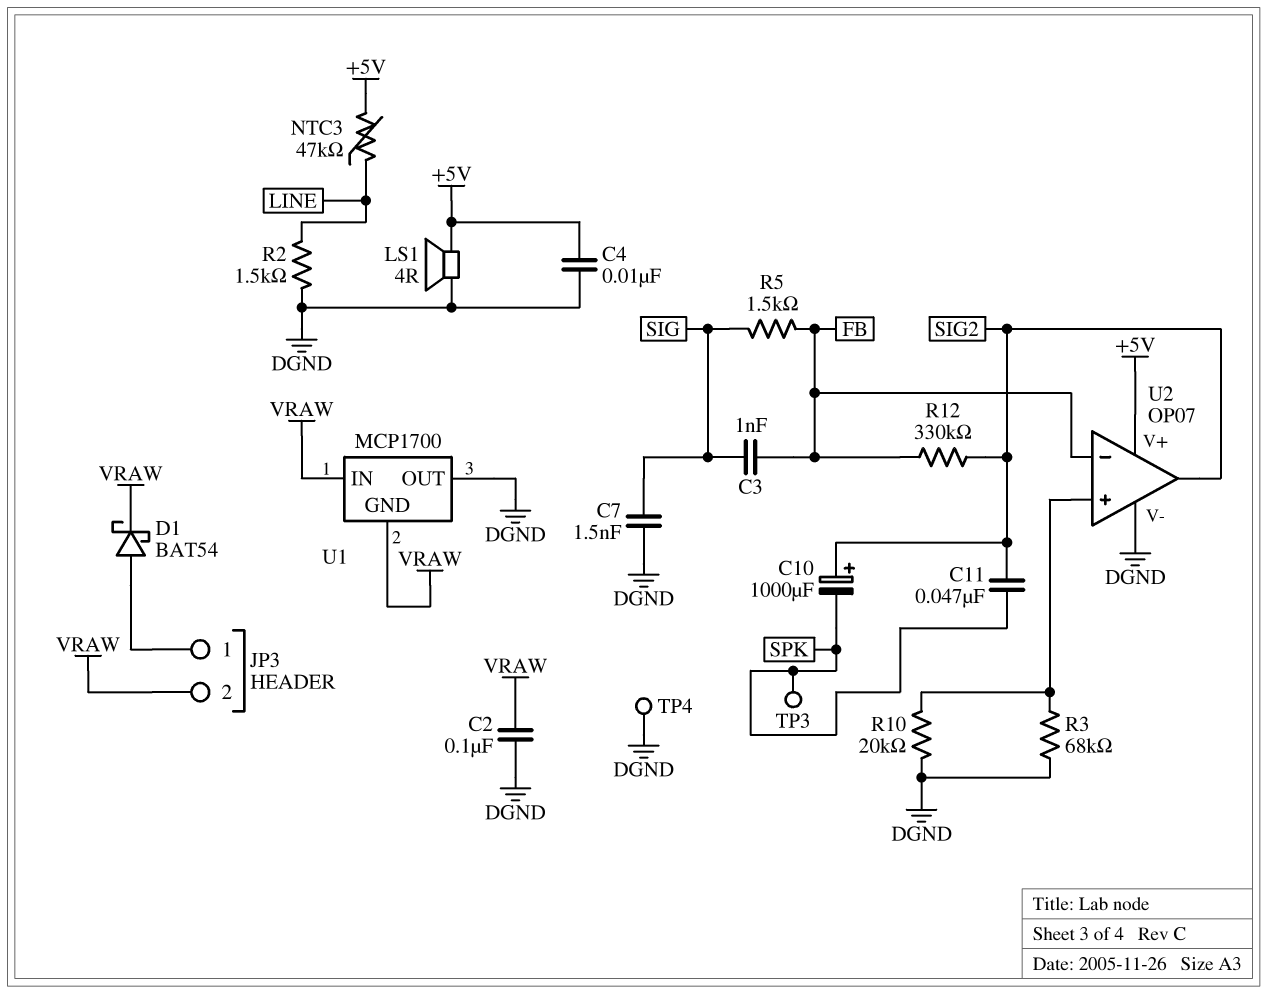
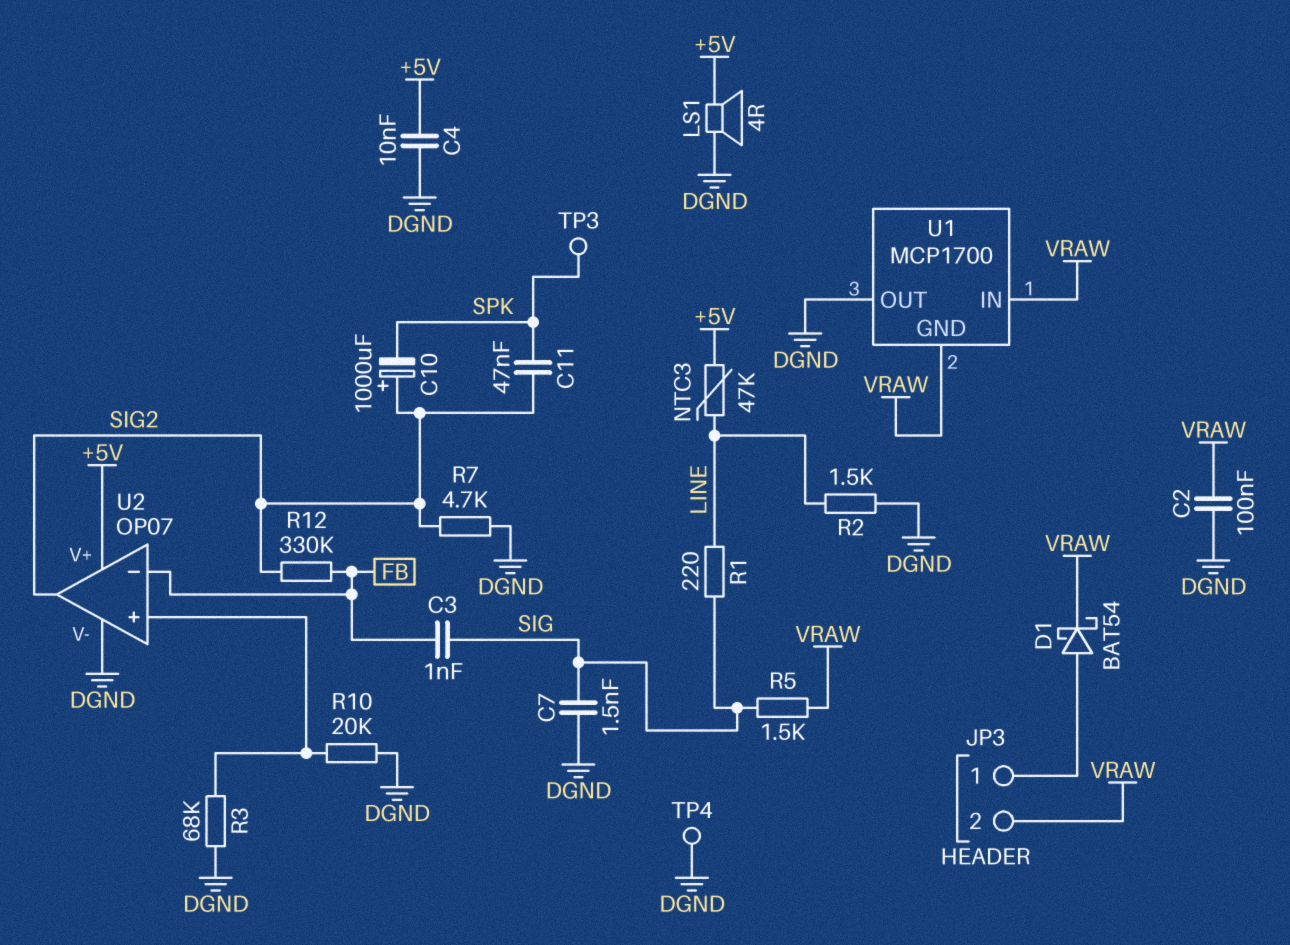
R1: none -> 220 (LINE, SIG)
R5: 1.5k (FB, SIG) -> 1.5k (SIG, VRAW)
R7: none -> 4.7k (DGND, SIG2)

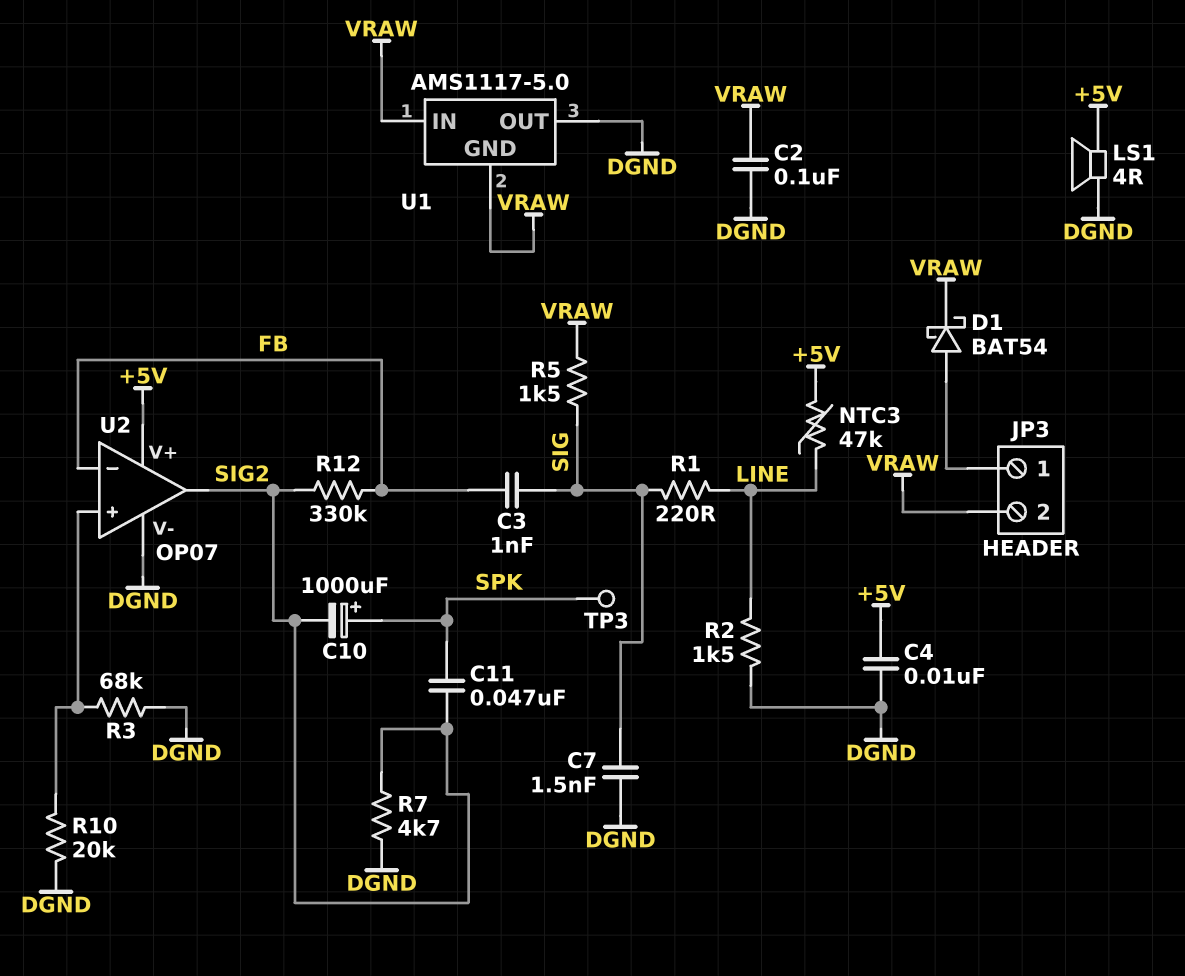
C10: 1000uF (plus SIG2, minus SPK) -> 1000uF (plus SPK, minus SIG2)
TP4: test point (DGND) -> none
U1: MCP1700 -> AMS1117-5.0

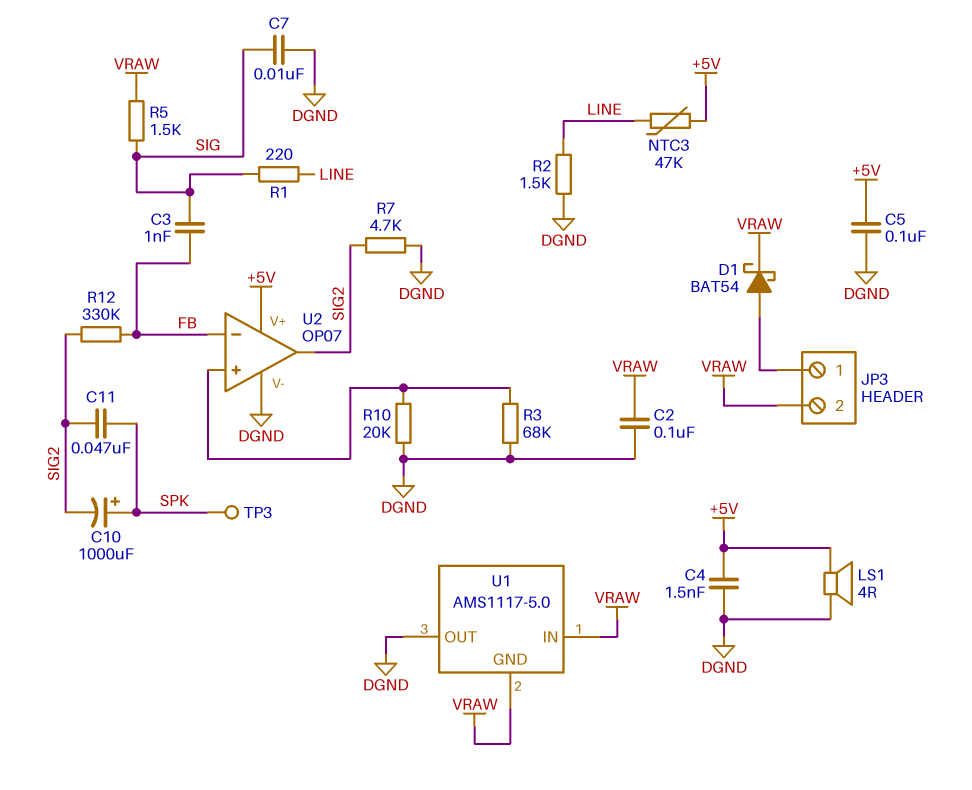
C4: 10nF (+5V, DGND) -> 1.5nF (+5V, DGND)
C5: none -> 100nF (+5V, DGND)
C7: 1.5nF (DGND, SIG) -> 10nF (DGND, SIG)

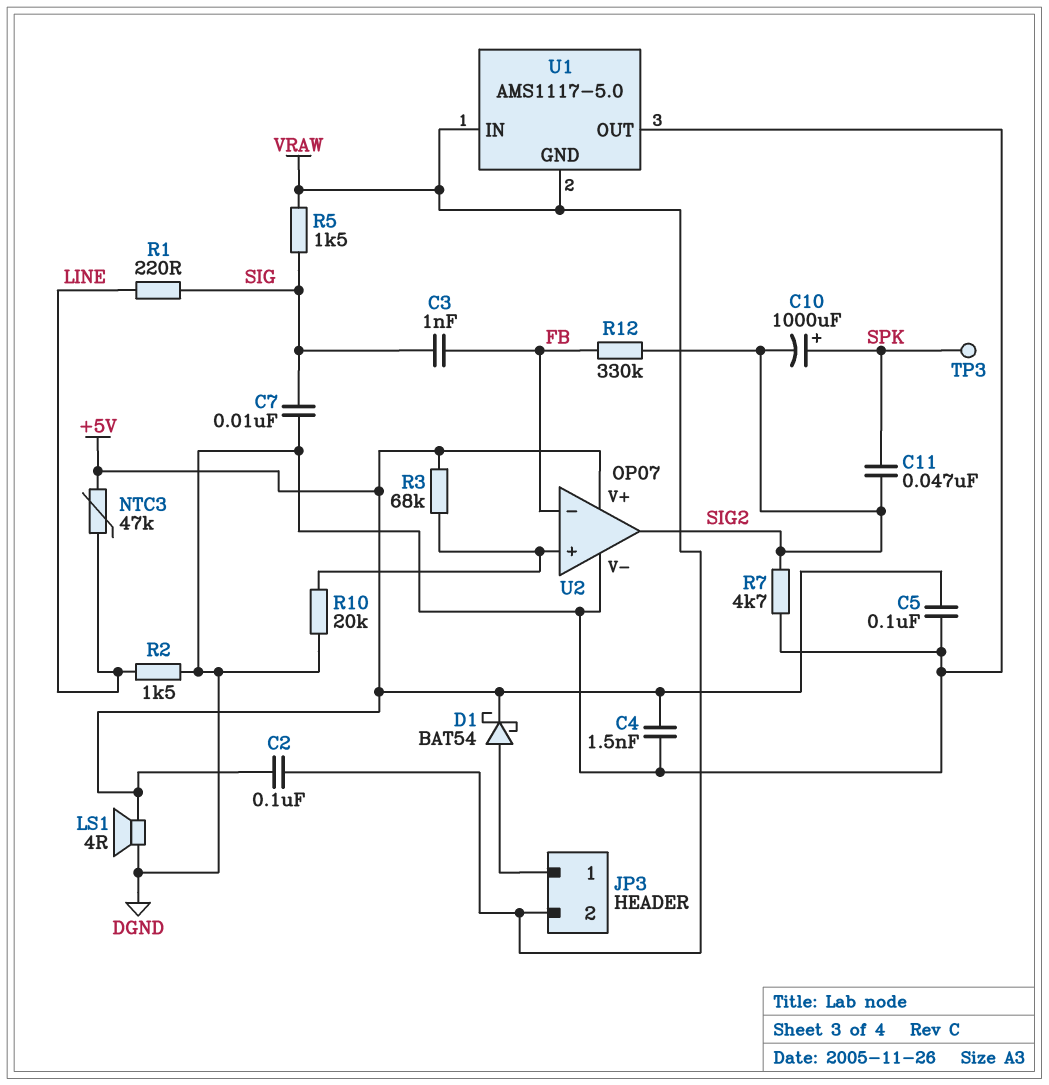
C2: 100nF (DGND, VRAW) -> 100nF (+5V, VRAW)
D1: schottky BAT54 (A JP3/1, K VRAW) -> schottky BAT54 (A JP3/1, K +5V)
R3: 68k (DGND, U2/in+) -> 68k (+5V, U2/in+)

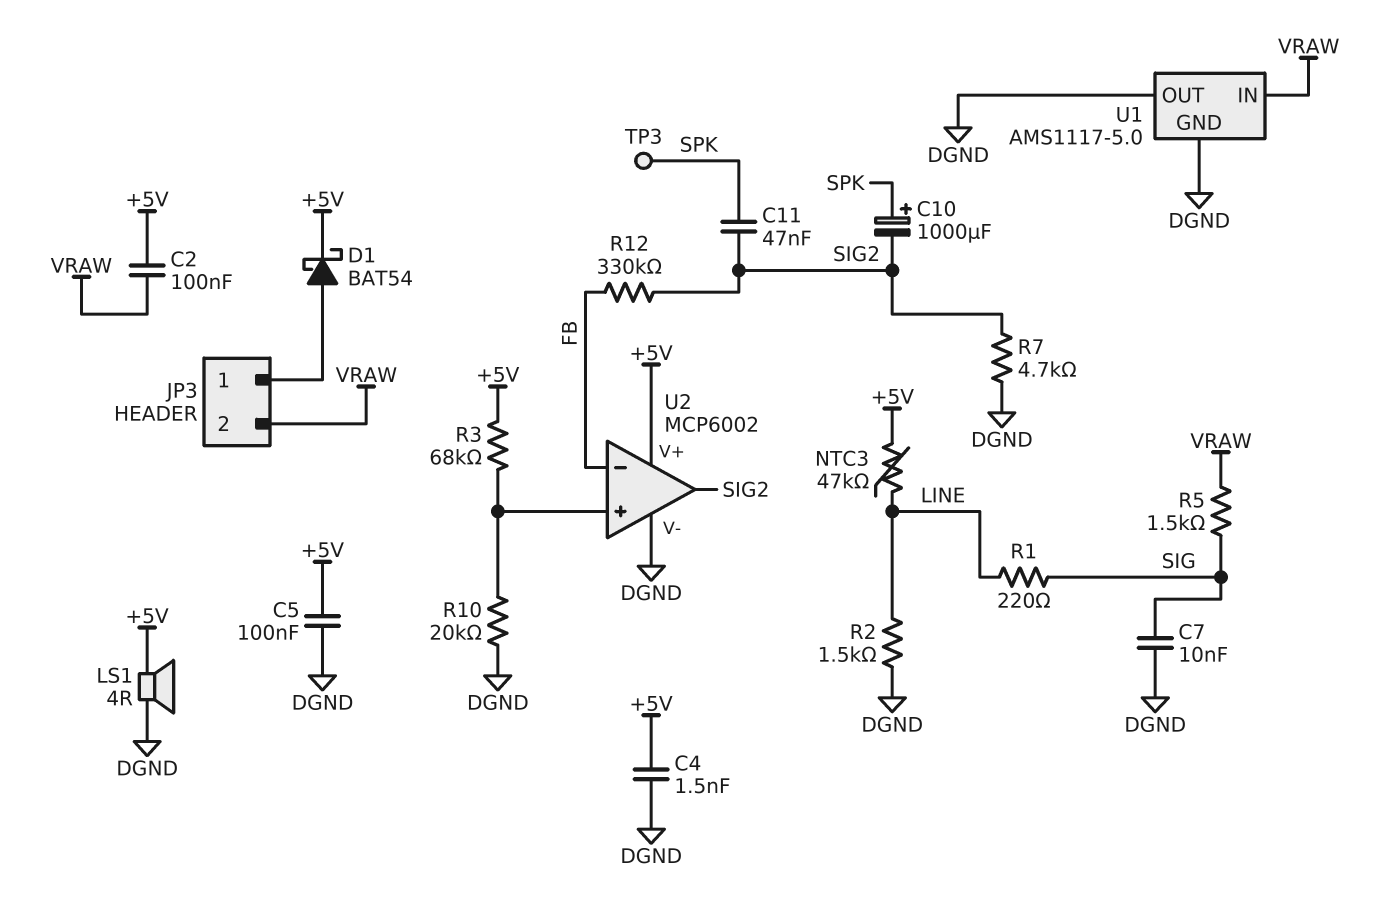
C3: 1nF (FB, SIG) -> none
U1 pin GND: VRAW -> DGND
U2: OP07 -> MCP6002

